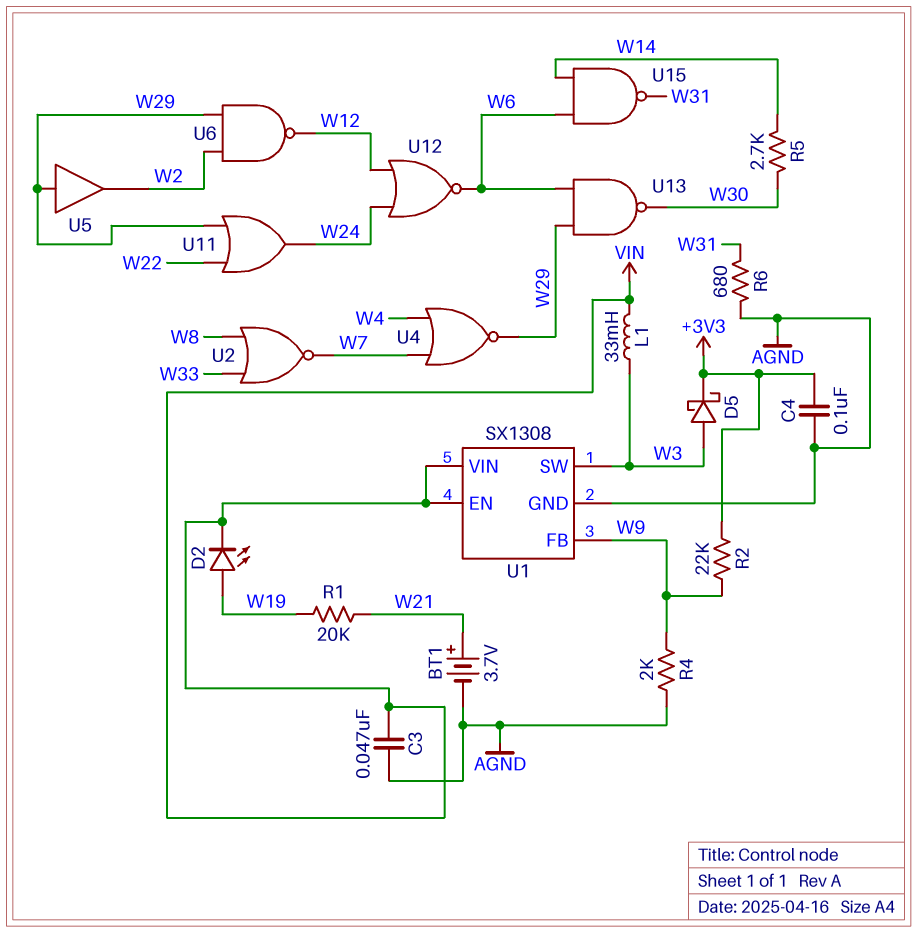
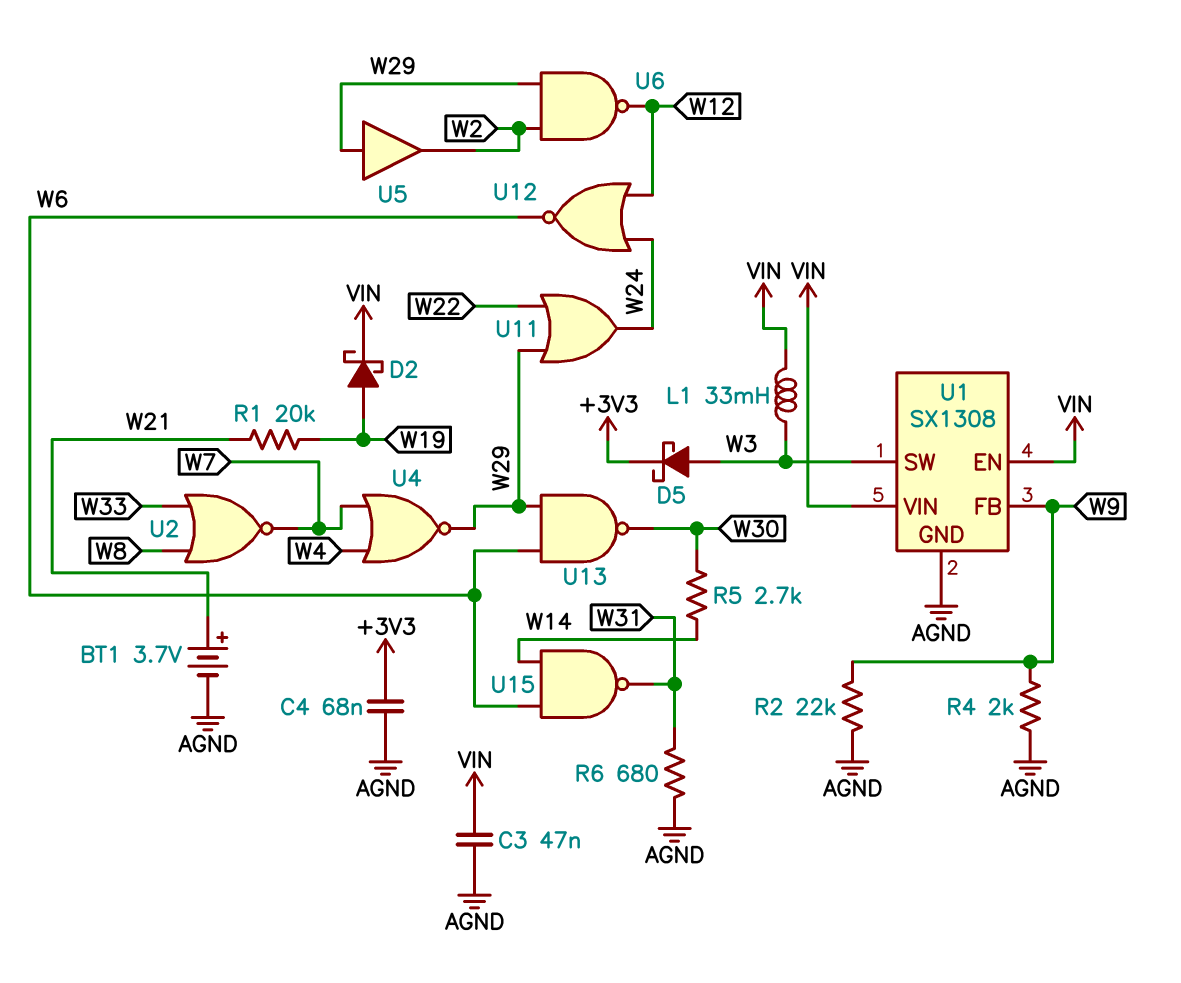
C4: 100nF (+3V3, AGND) -> 68nF (+3V3, AGND)
D2: LED (A W19, K VIN) -> schottky (A W19, K VIN)
R2: 22k (+3V3, W9) -> 22k (AGND, W9)

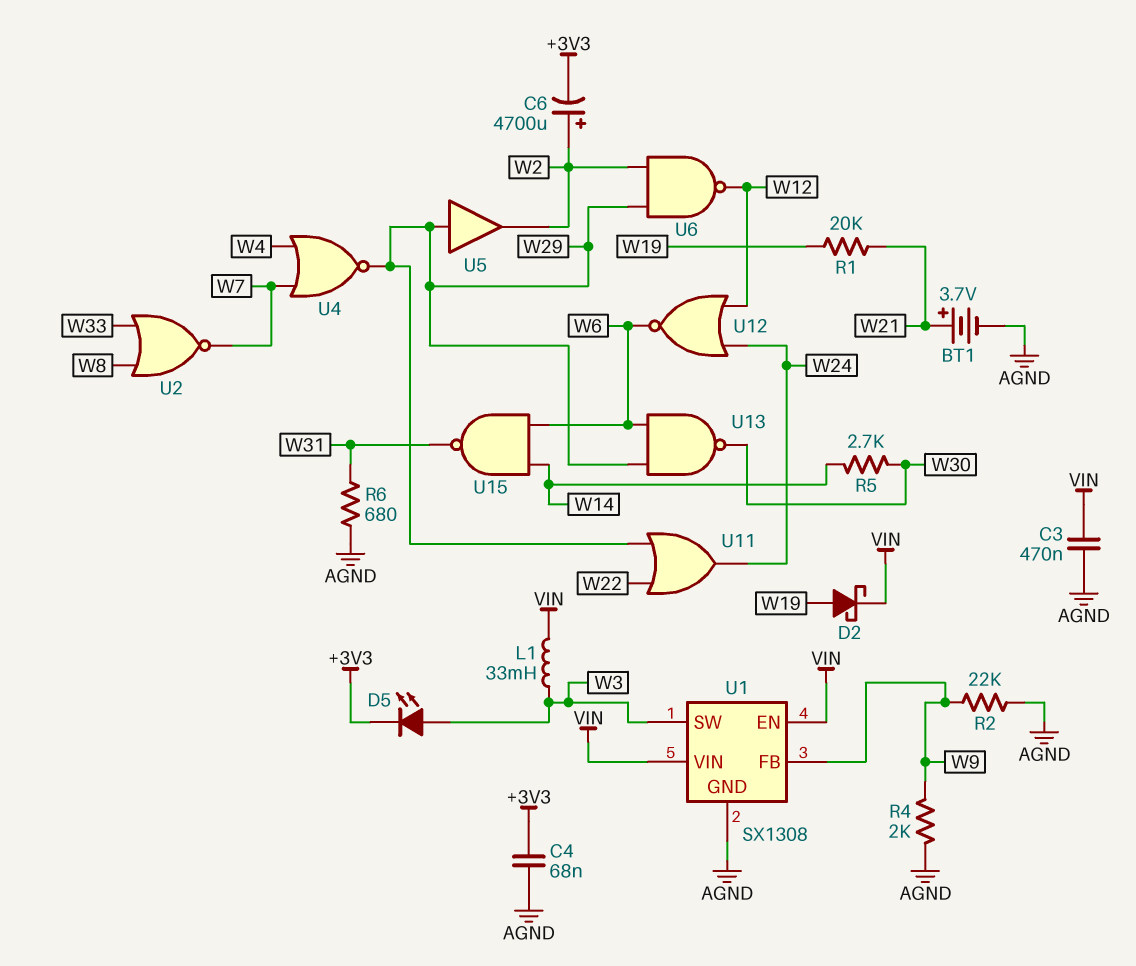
C3: 47nF (AGND, VIN) -> 470nF (AGND, VIN)
C6: none -> 4700uF (plus W2, minus +3V3)
D5: schottky (A W3, K +3V3) -> LED (A W3, K +3V3)

